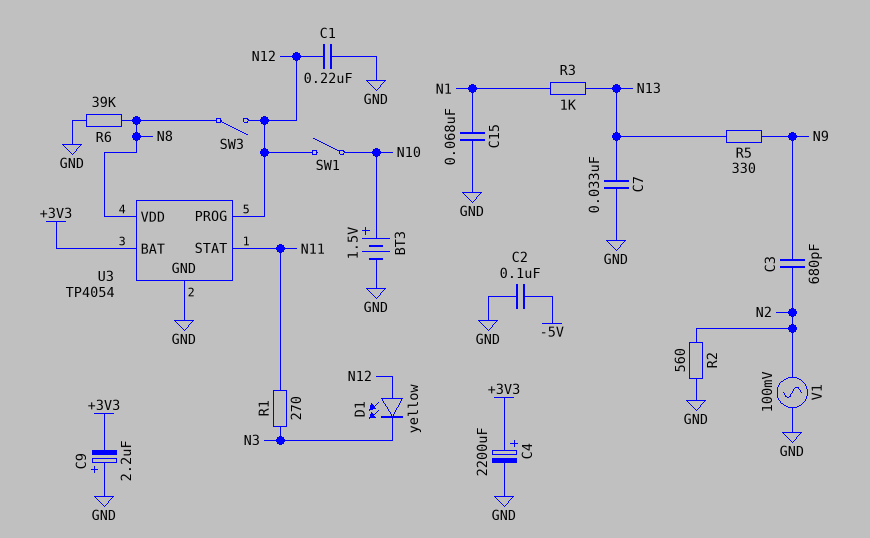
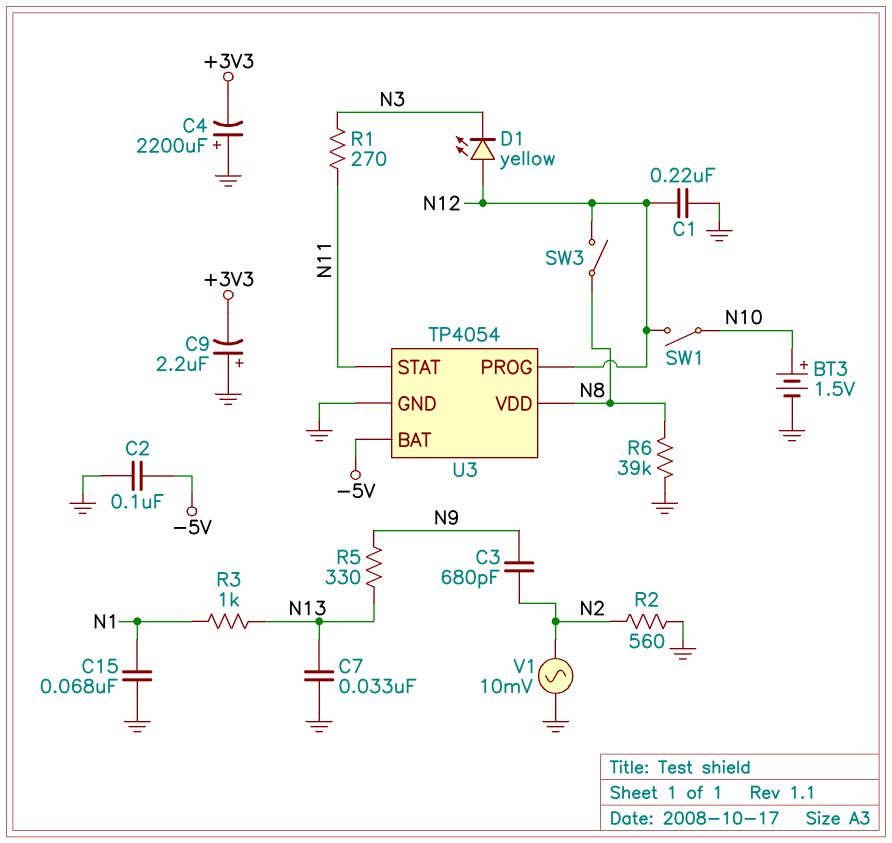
C4: 2200uF (plus +3V3, minus GND) -> 2200uF (plus GND, minus +3V3)
U3 pin BAT: +3V3 -> -5V
V1: AC 100mV (GND, N2) -> AC 10mV (GND, N2)

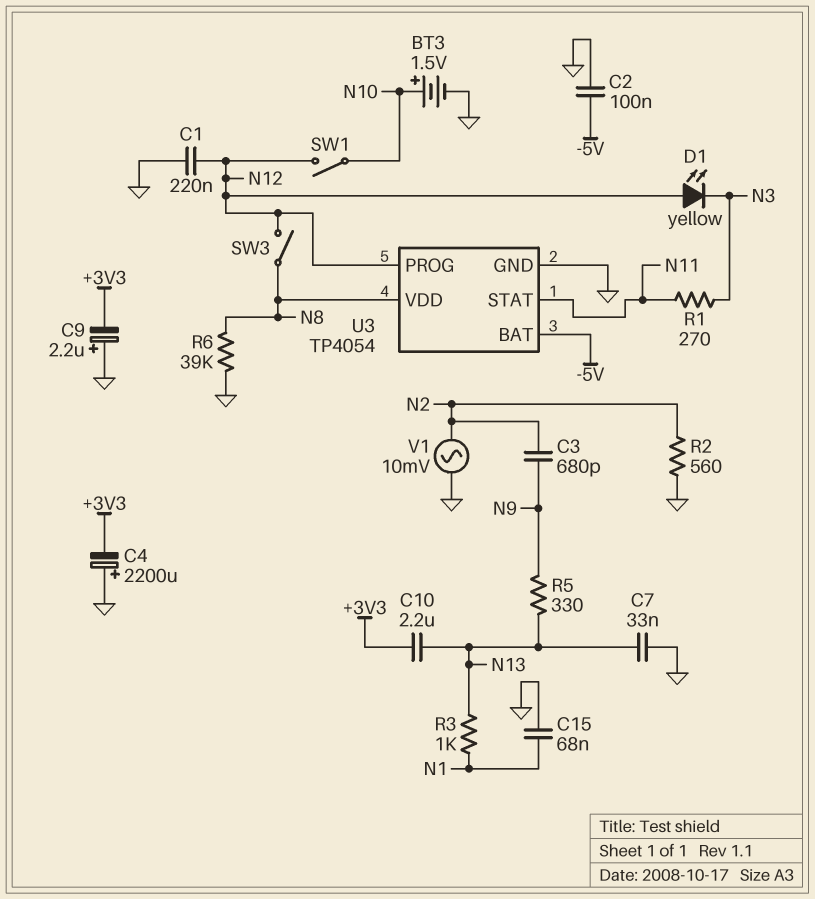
C10: none -> 2.2uF (+3V3, N13)

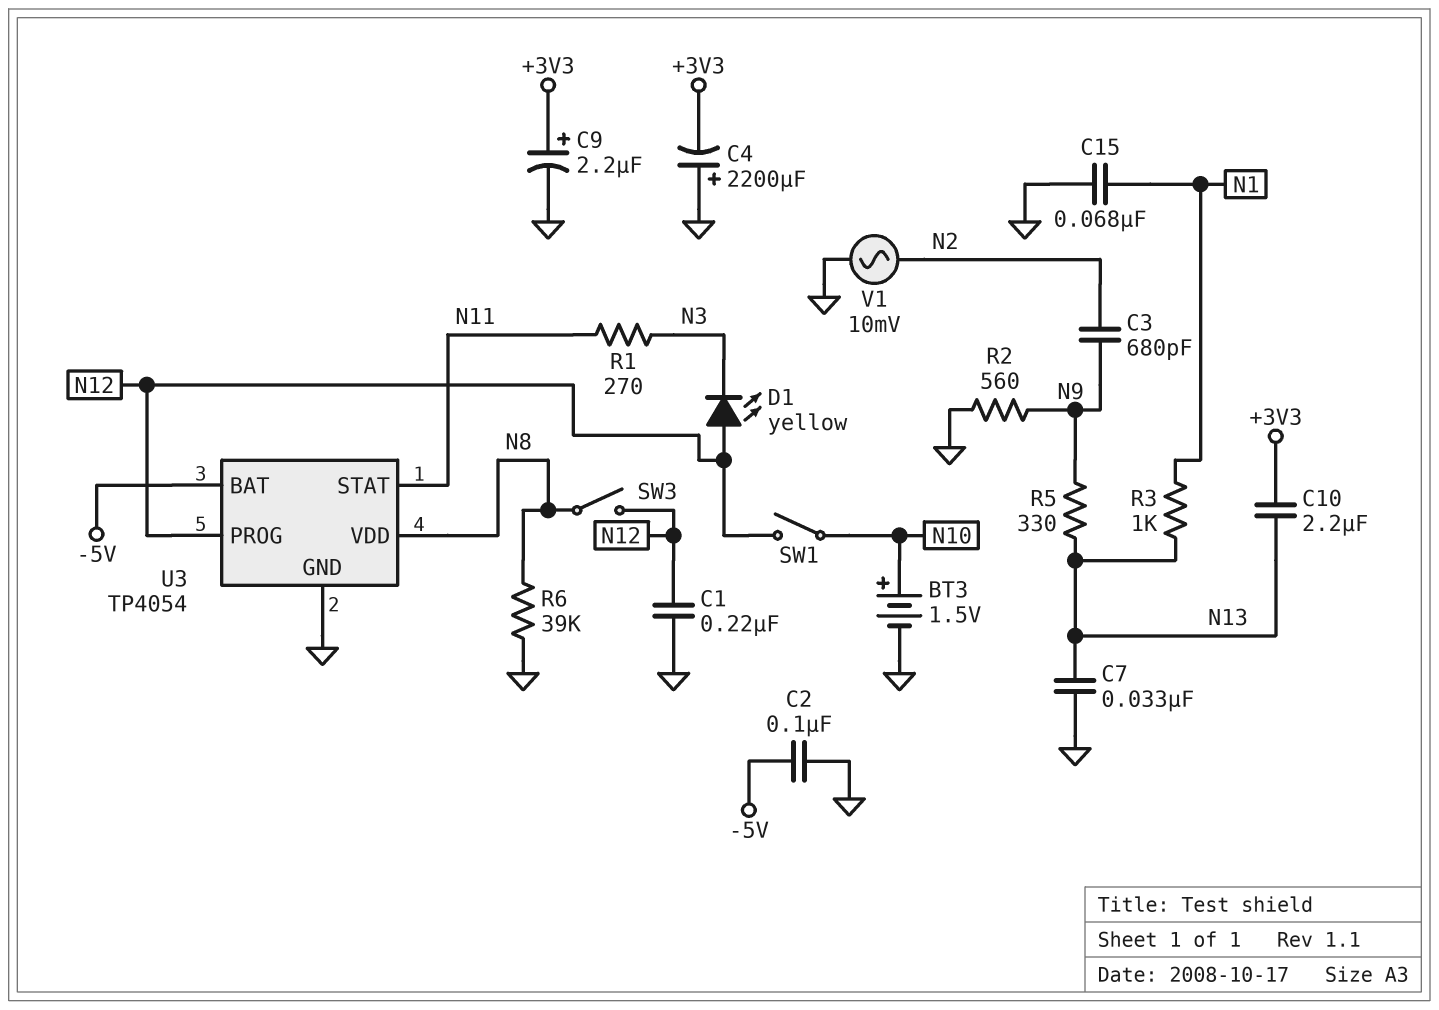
C9: 2.2uF (plus GND, minus +3V3) -> 2.2uF (plus +3V3, minus GND)
R2: 560 (GND, N2) -> 560 (GND, N9)

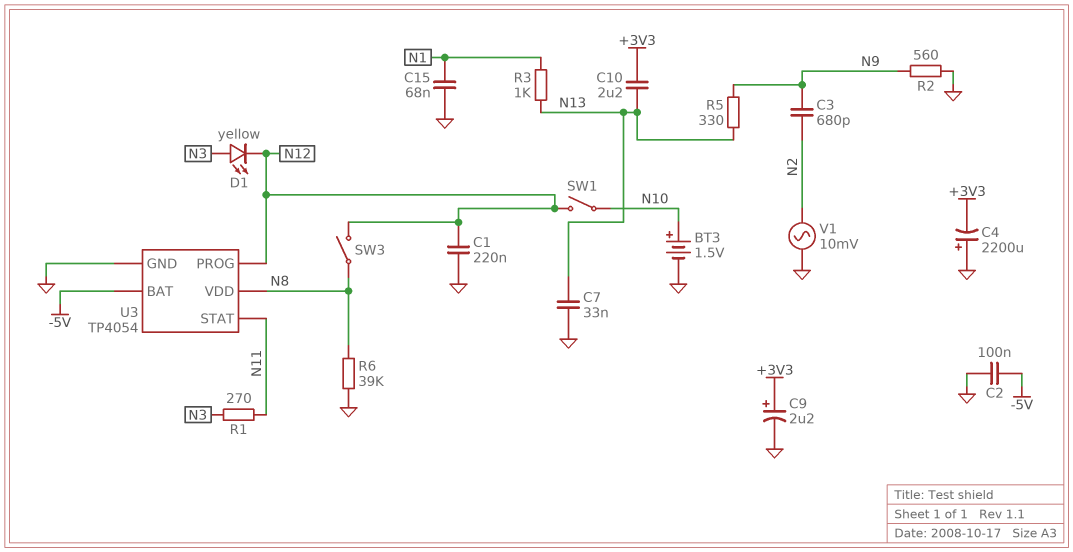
D1: LED yellow (A N12, K N3) -> LED yellow (A N3, K N12)

